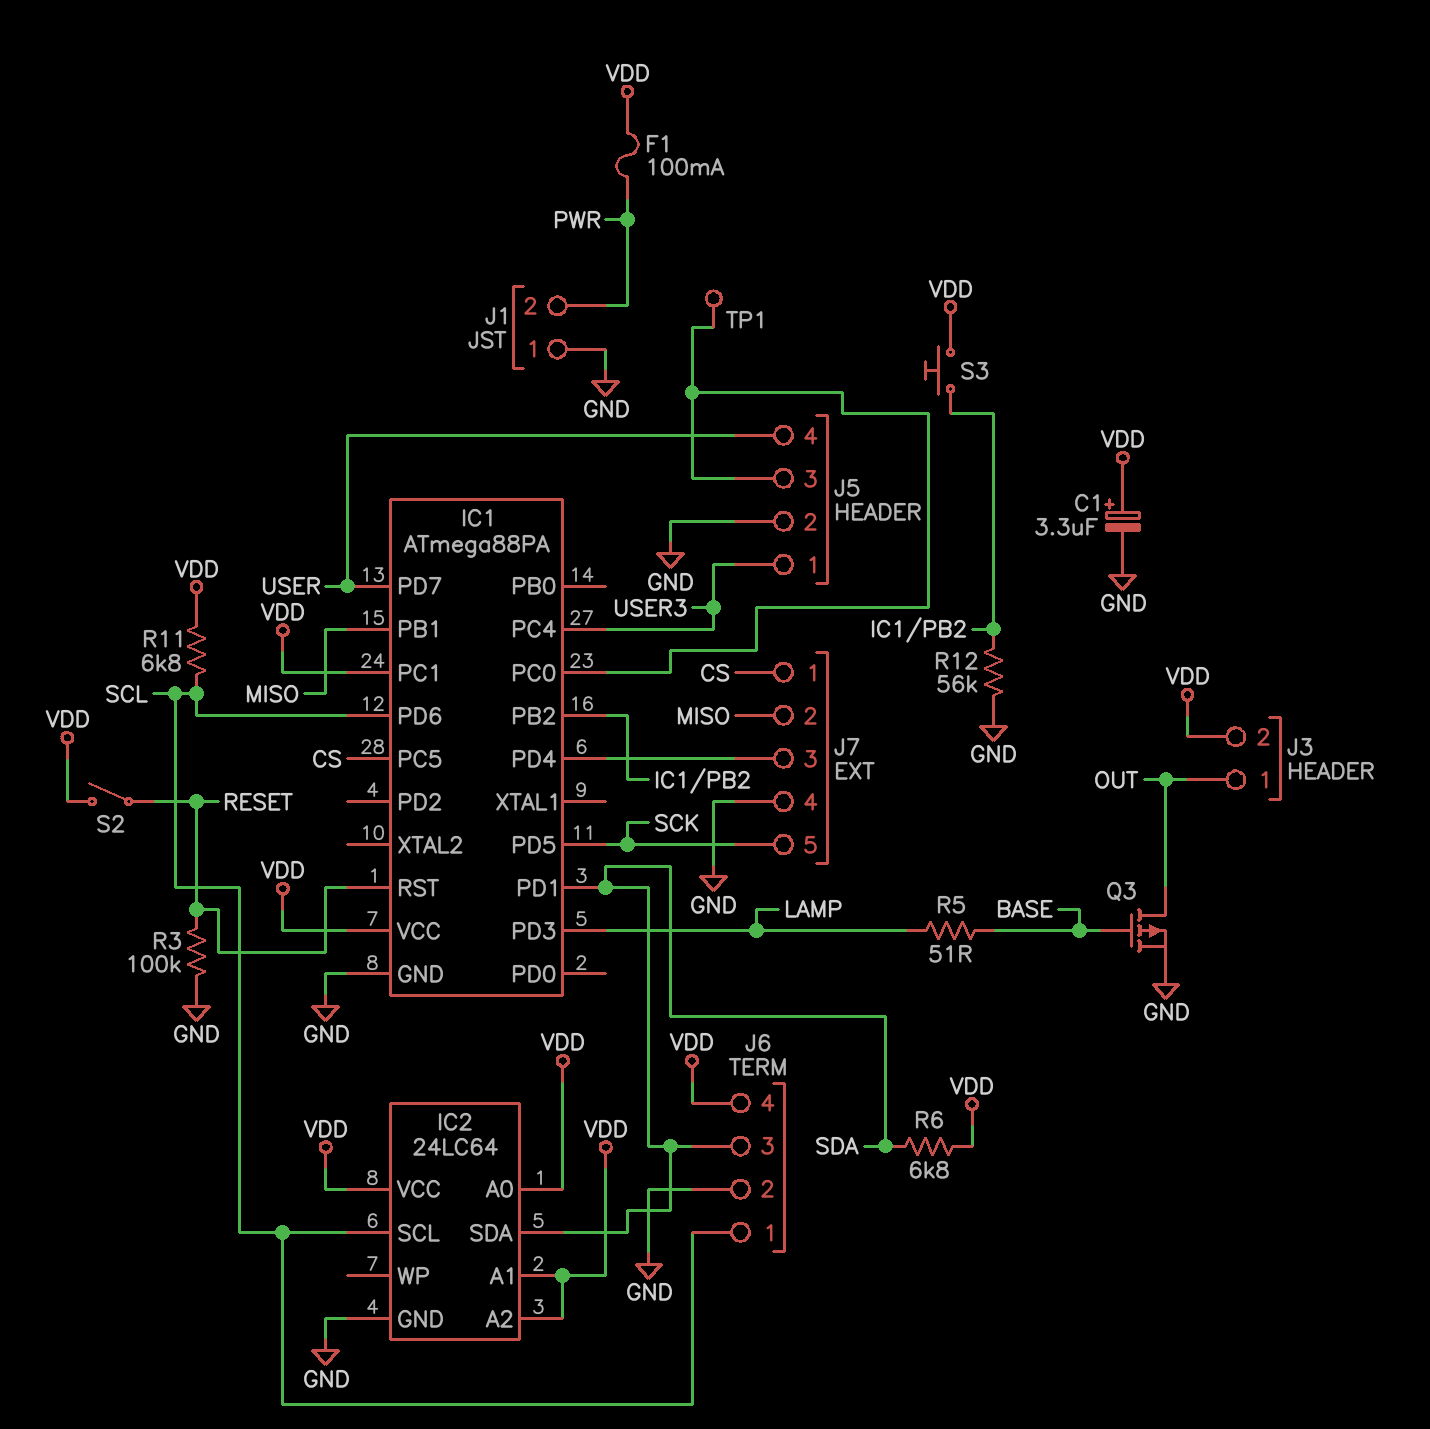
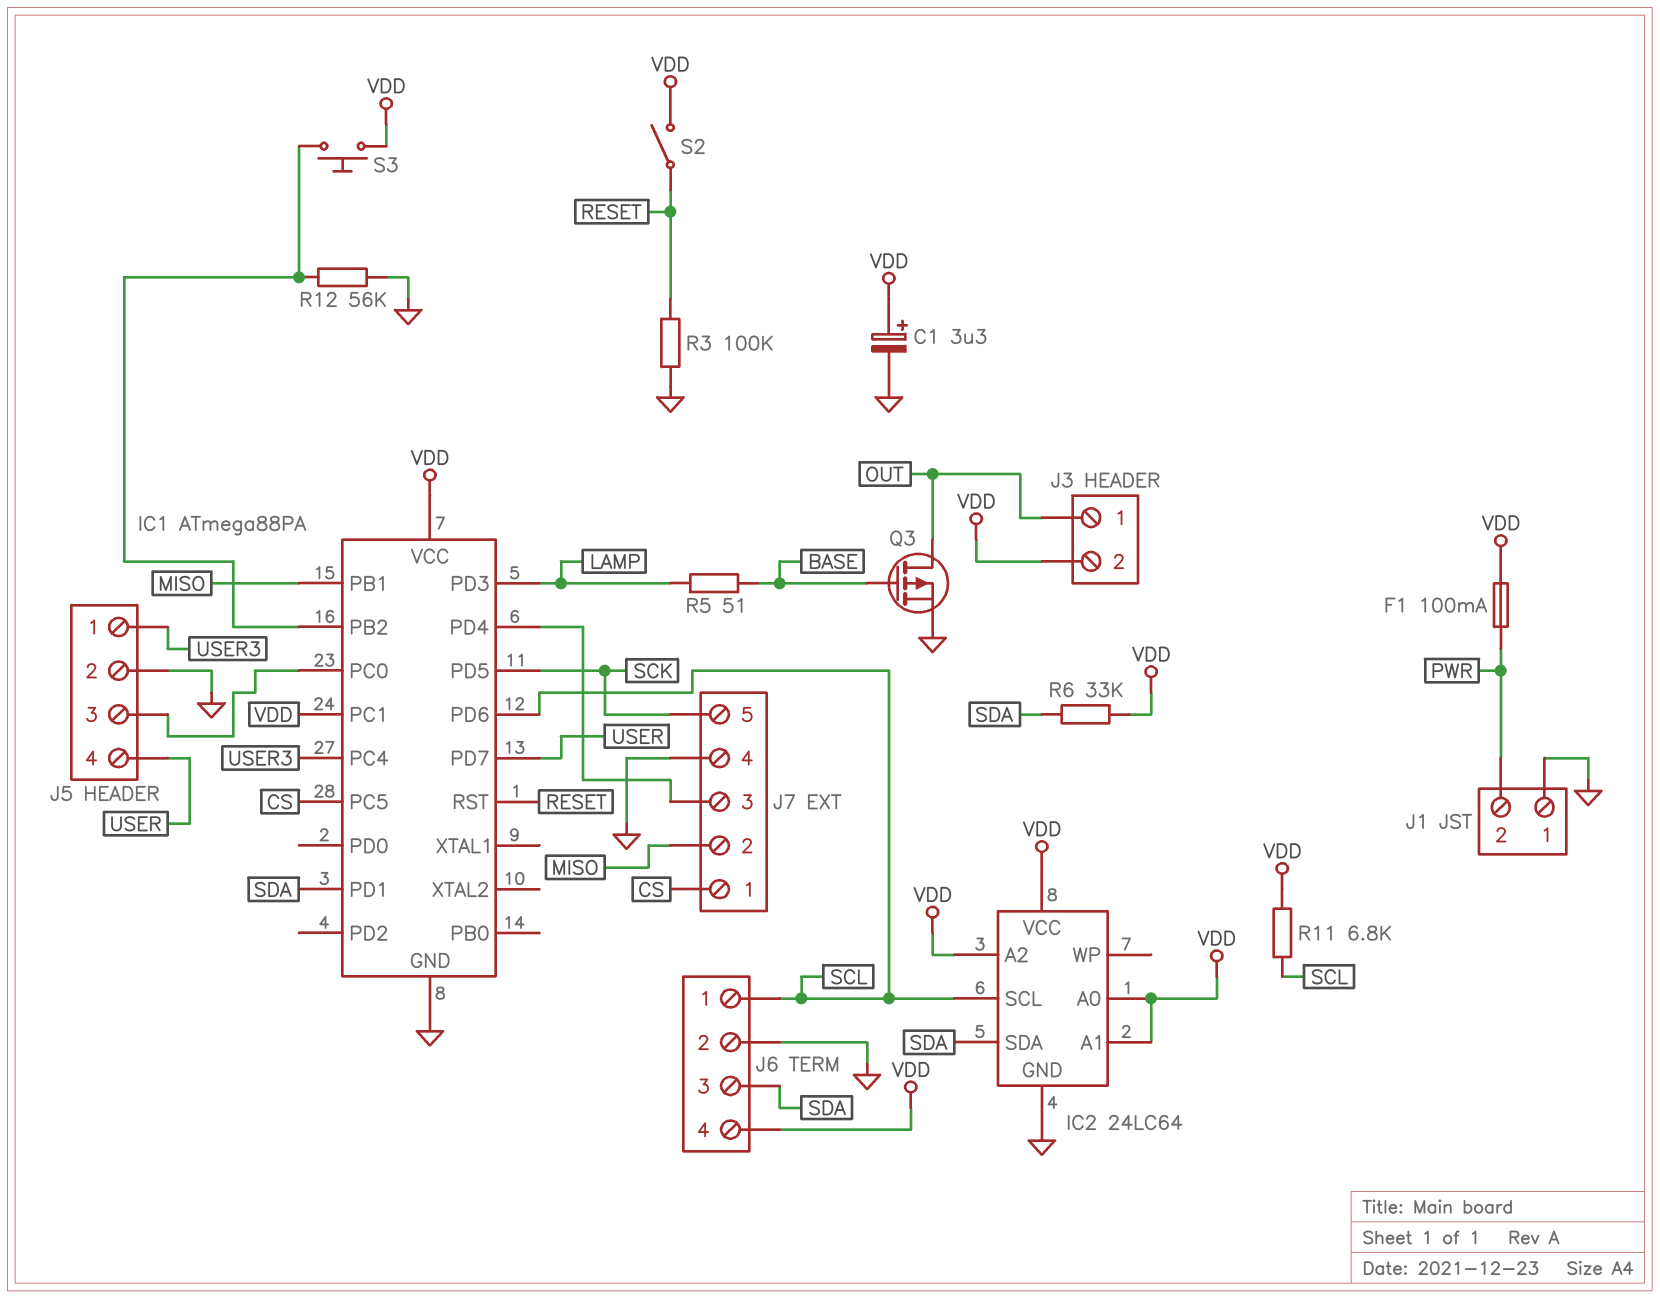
R6: 6.8k (SDA, VDD) -> 33k (SDA, VDD)
TP1: test point (IC1/PC0) -> none

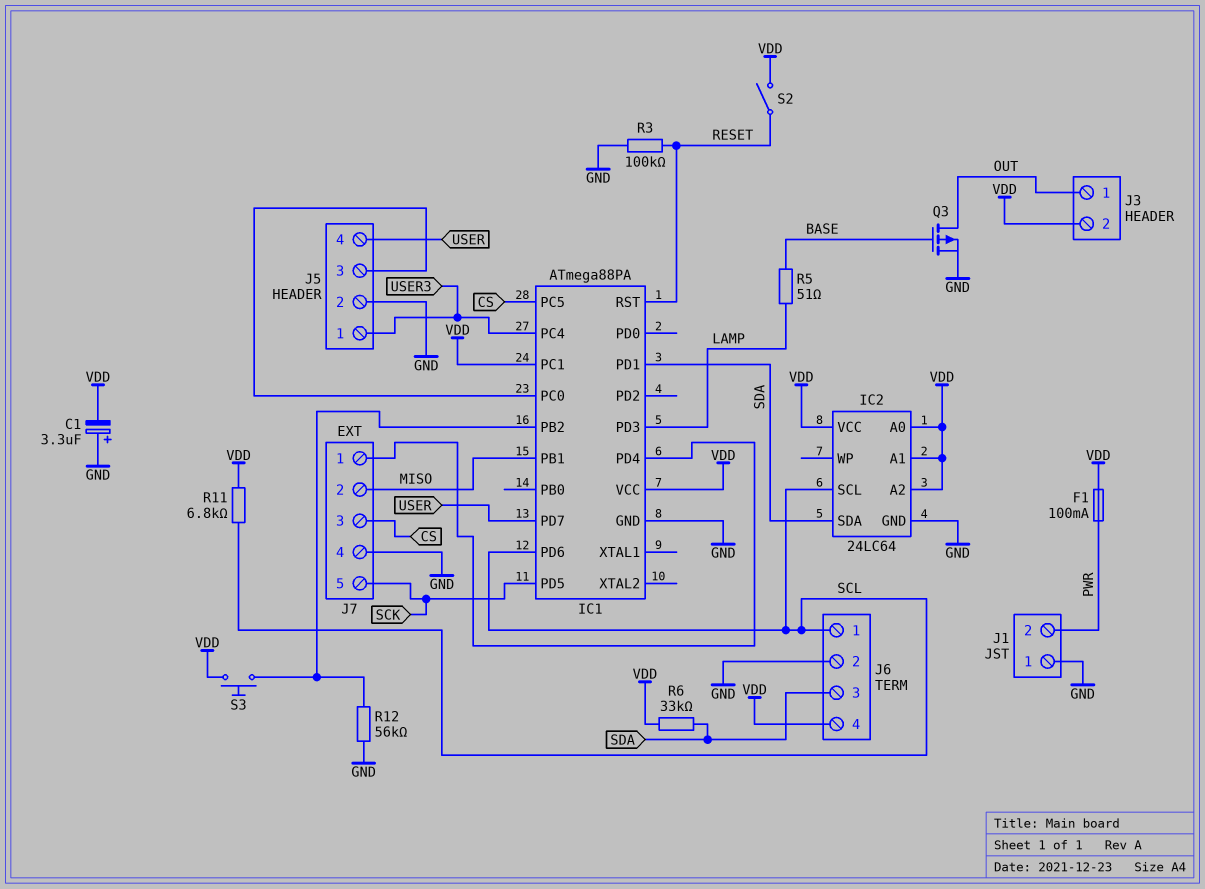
C1: 3.3uF (plus VDD, minus GND) -> 3.3uF (plus GND, minus VDD)
J7 pin 1: CS -> IC1/PD4
J7 pin 3: IC1/PD4 -> CS

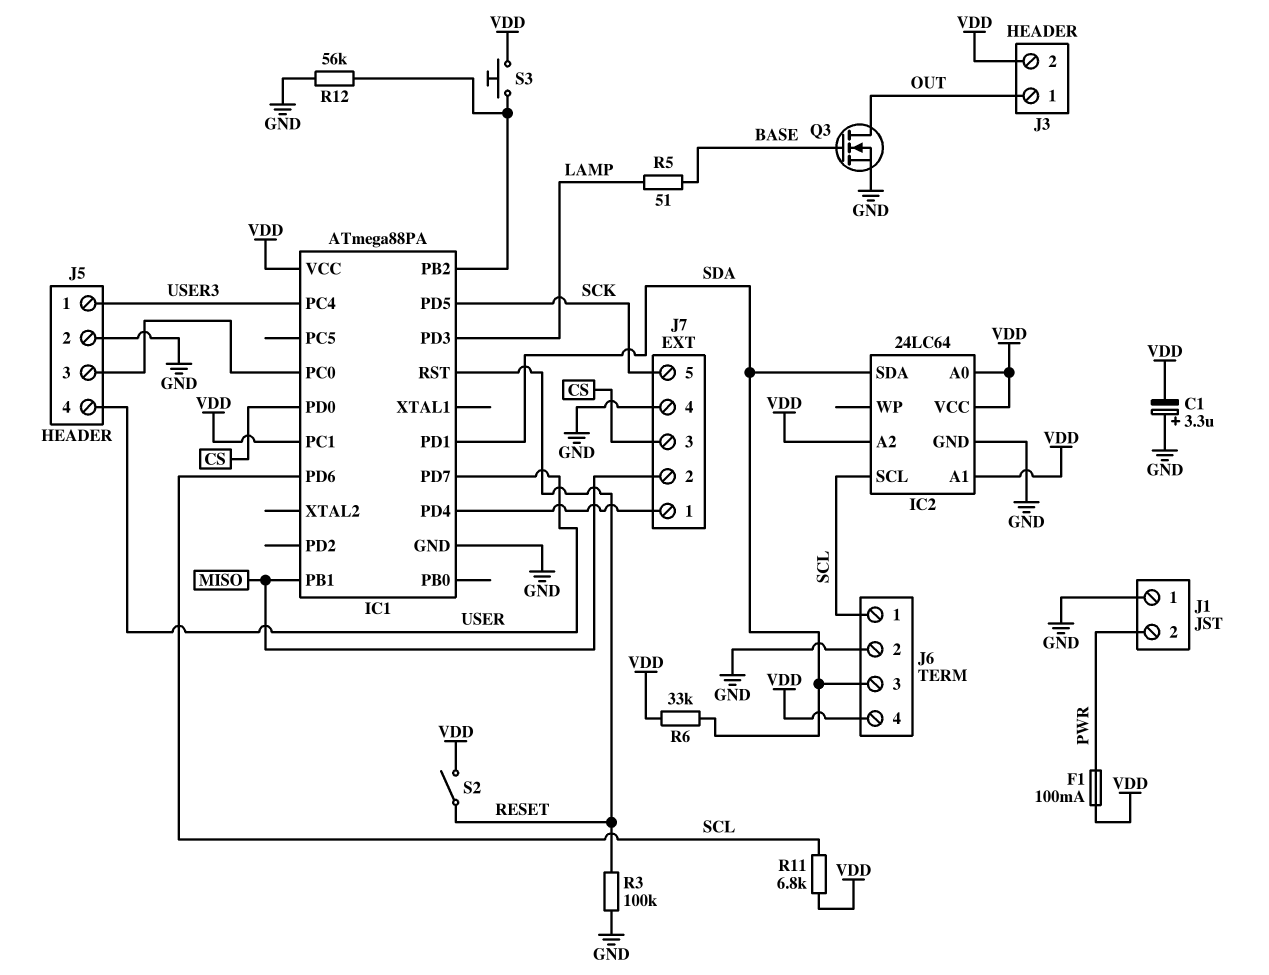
IC1 pin PC5: CS -> none
IC1 pin PD0: none -> CS
Q3: PMOS (G BASE, D OUT, S GND) -> NMOS (G BASE, D OUT, S GND)

